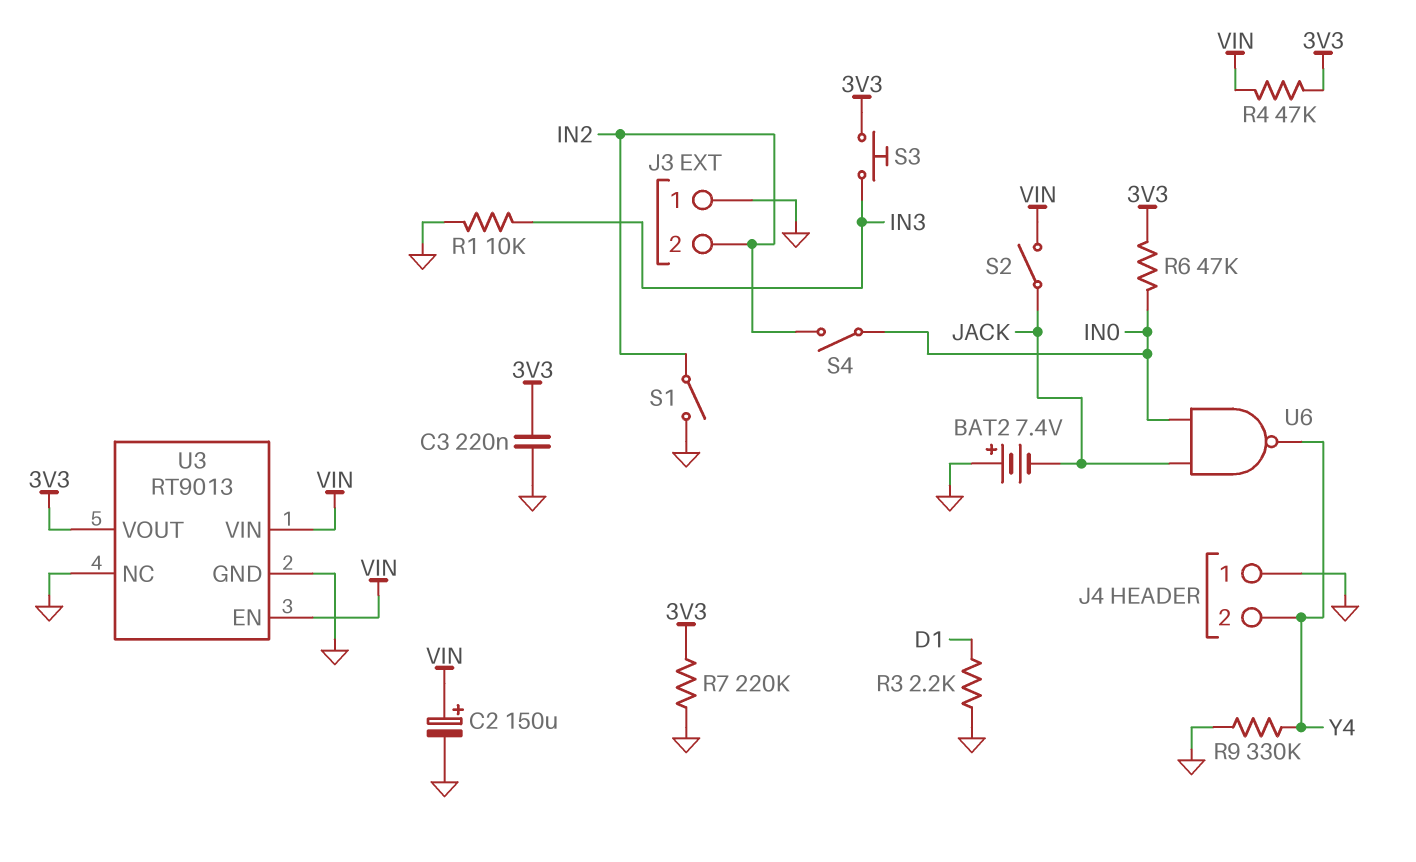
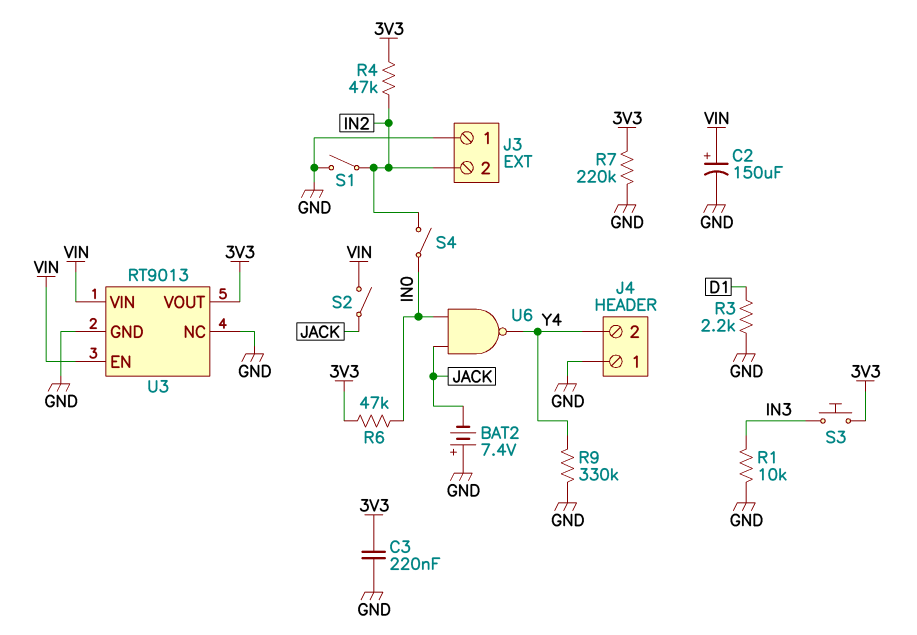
R4: 47k (3V3, VIN) -> 47k (3V3, IN2)

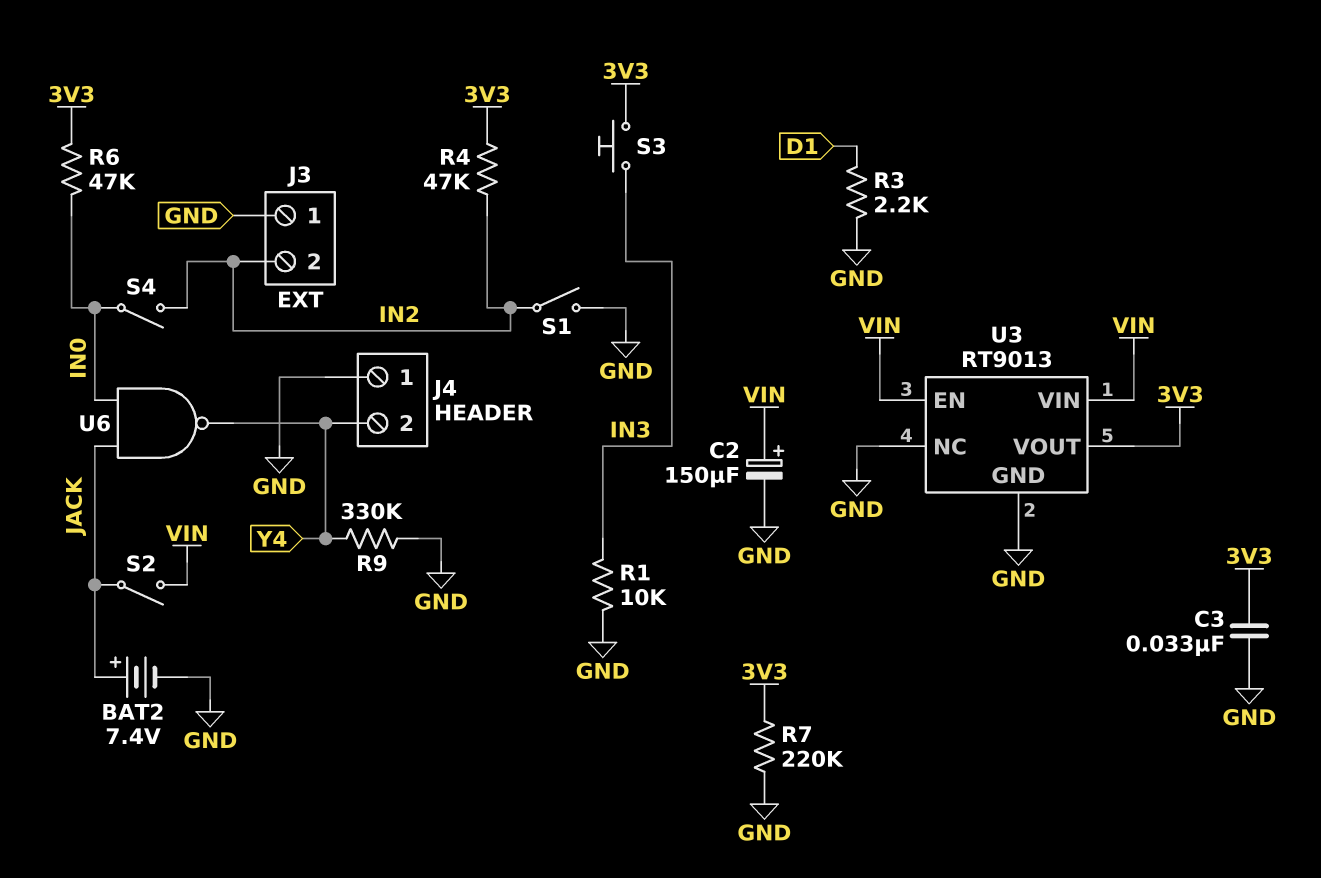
BAT2: 7.4V (plus GND, minus JACK) -> 7.4V (plus JACK, minus GND)
C3: 220nF (3V3, GND) -> 33nF (3V3, GND)

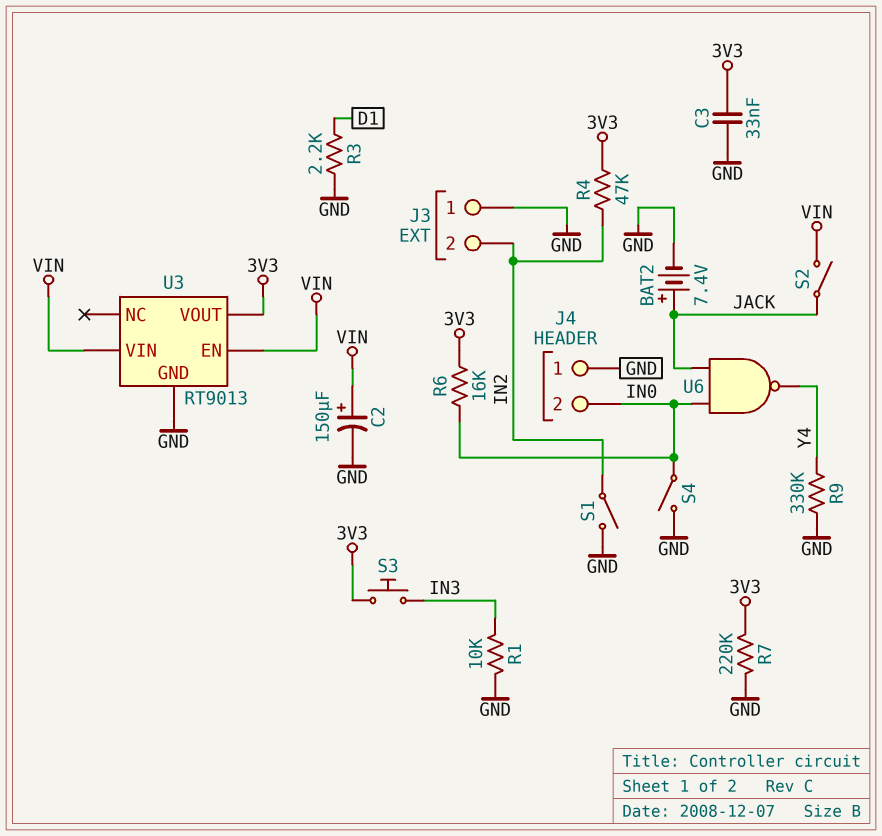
J4 pin 2: Y4 -> IN0
R6: 47k (3V3, IN0) -> 16k (3V3, IN0)
S4: switch (IN0, IN2) -> switch (GND, IN0)
U3 pin NC: GND -> none

